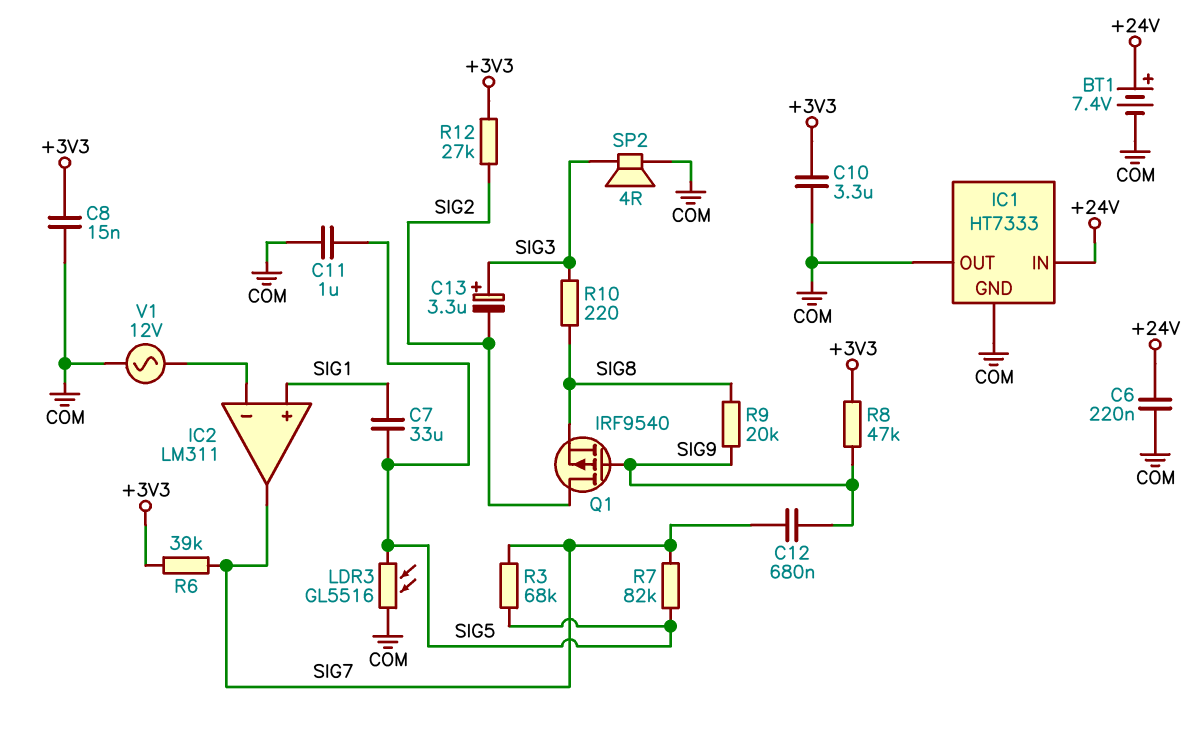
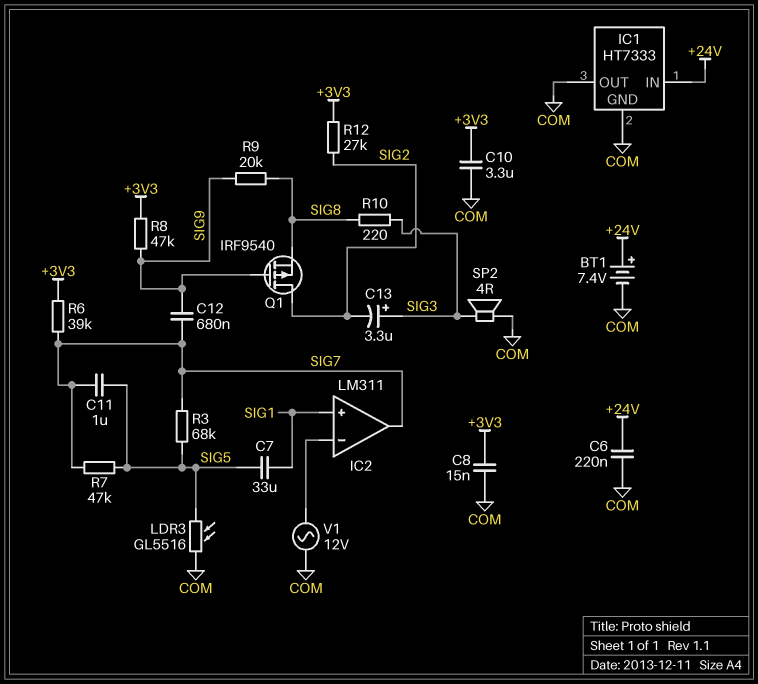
C11: 1uF (COM, SIG5) -> 1uF (SIG5, SIG7)
R7: 82k (SIG5, SIG7) -> 47k (SIG5, SIG7)

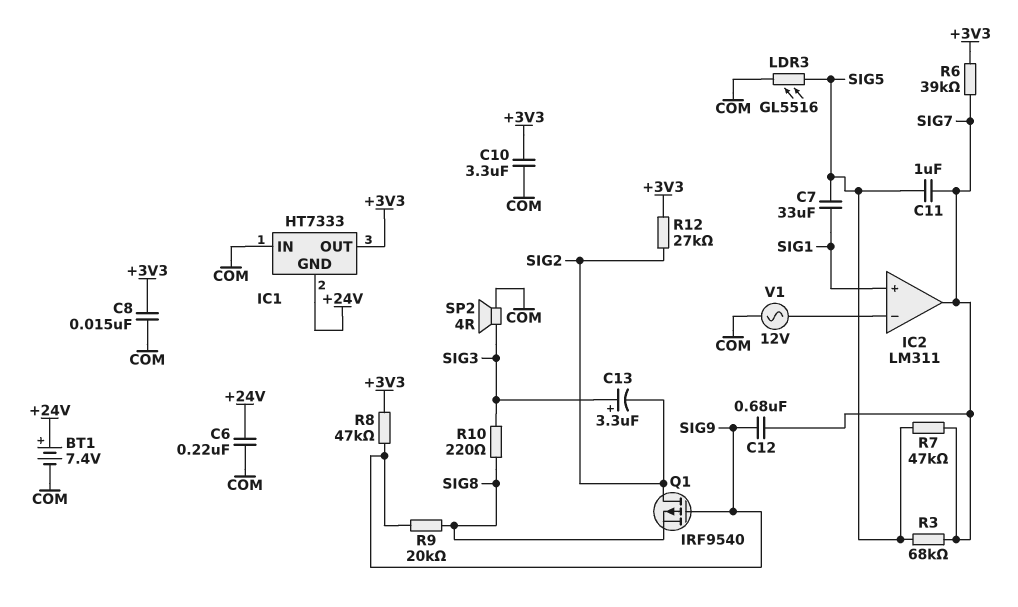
IC1 pin GND: COM -> +24V
IC1 pin IN: +24V -> COM
IC1 pin OUT: COM -> +3V3

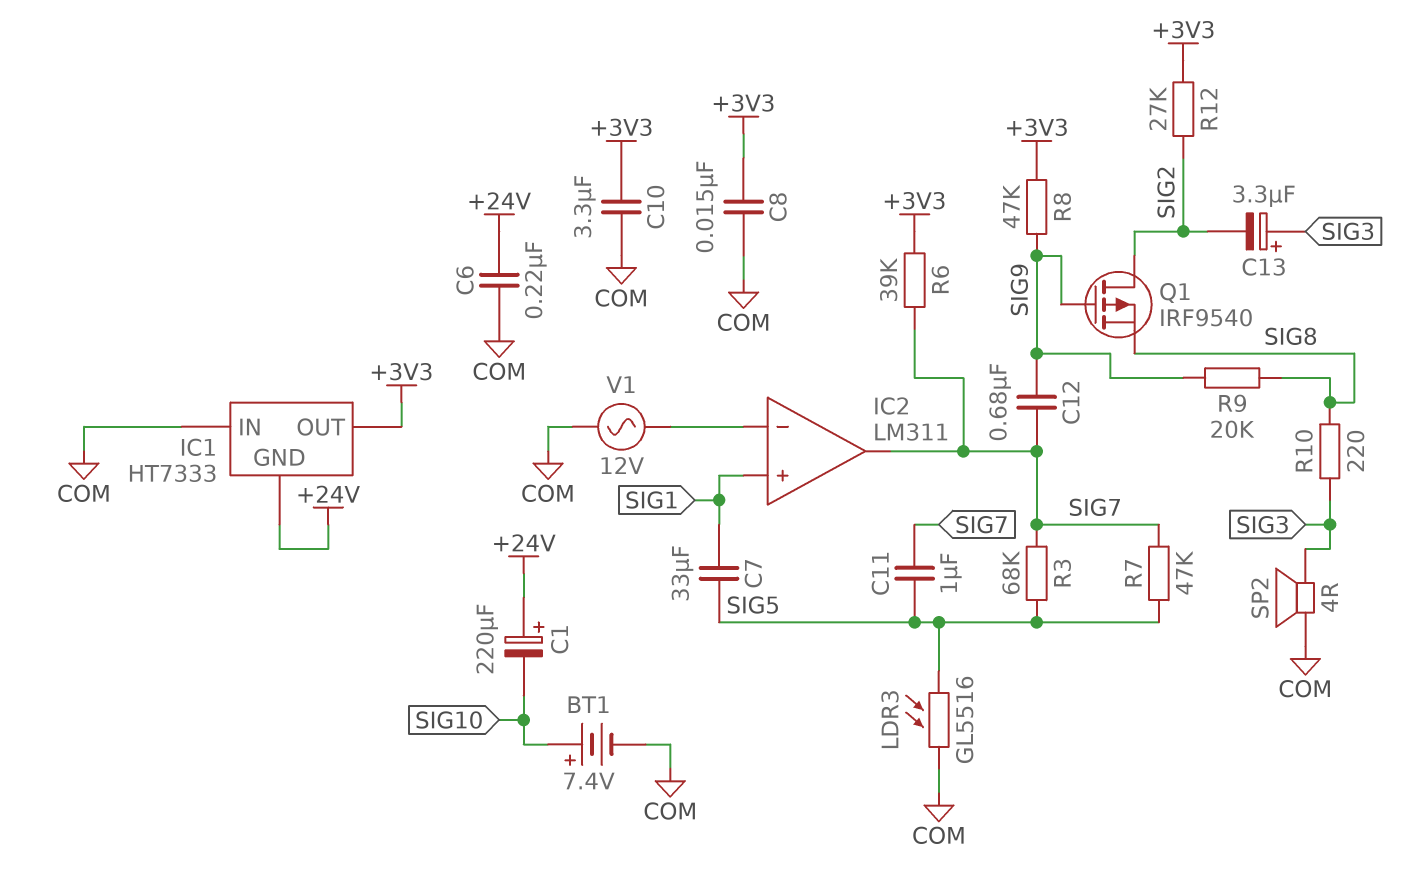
BT1: 7.4V (plus +24V, minus COM) -> 7.4V (plus SIG10, minus COM)
C1: none -> 220uF (plus +24V, minus SIG10)

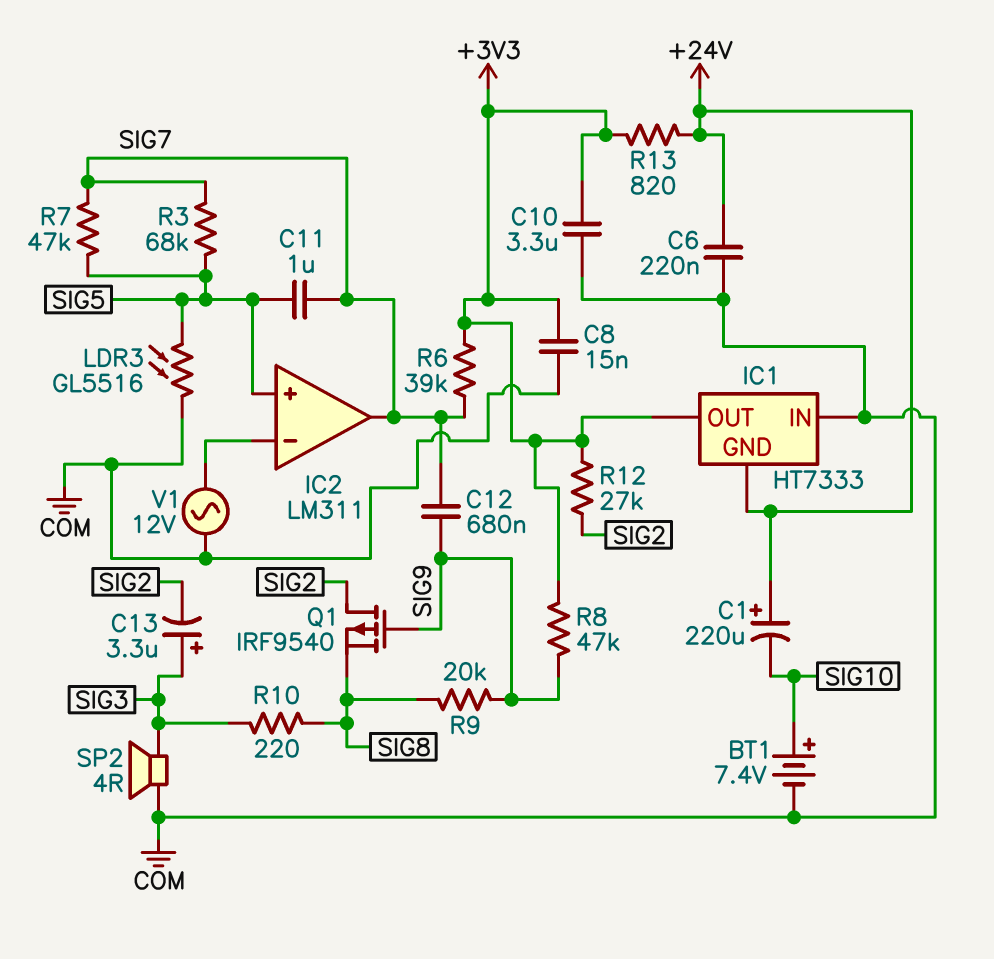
C7: 33uF (SIG1, SIG5) -> none
IC2 pin in+: SIG1 -> SIG5
R13: none -> 820 (+3V3, +24V)

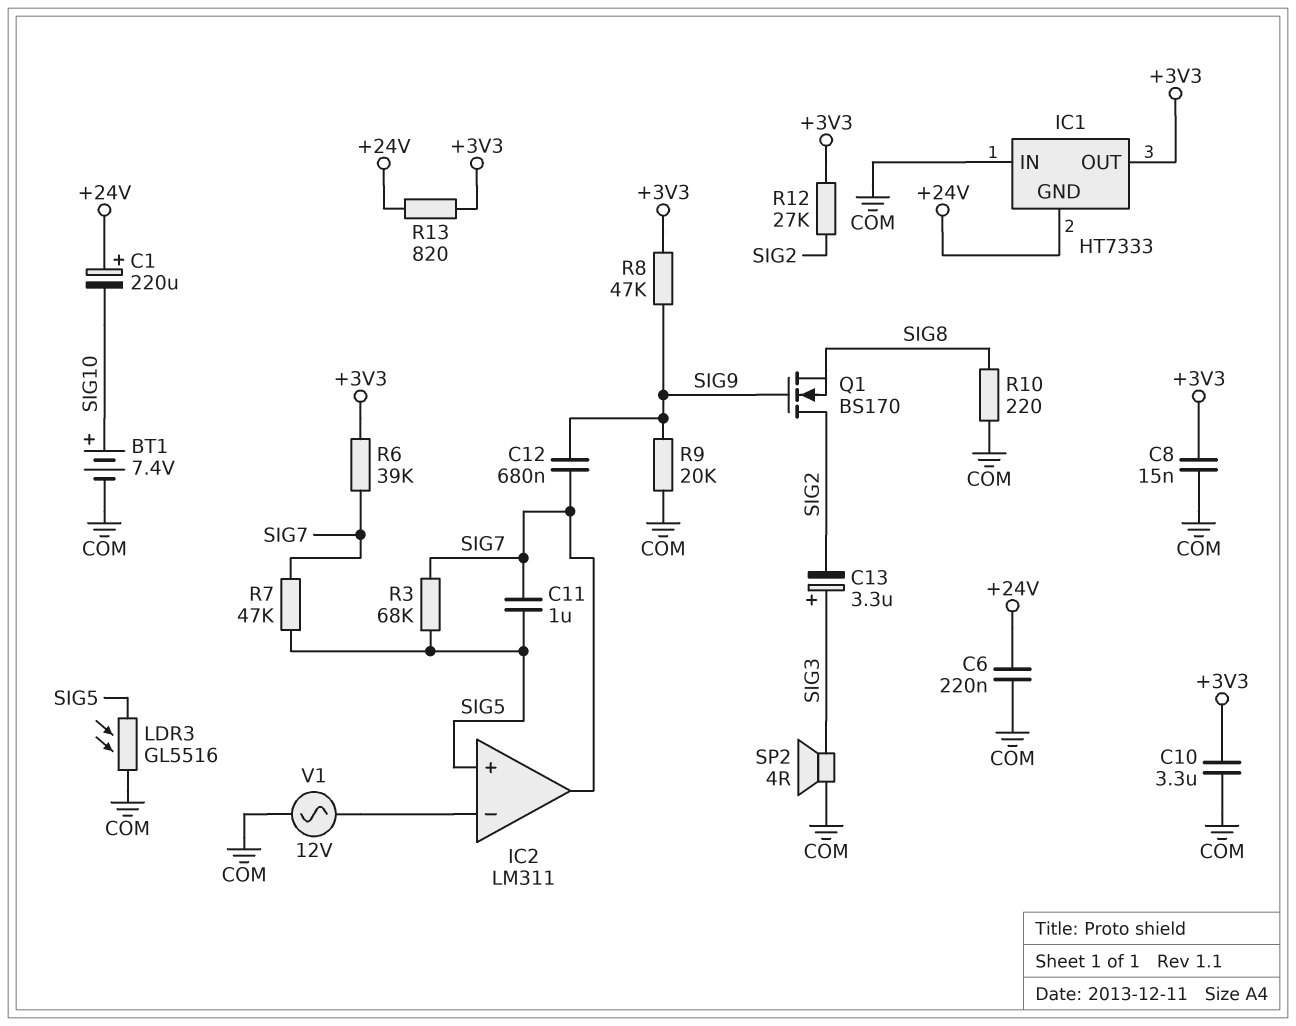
Q1: PMOS IRF9540 (G SIG9, D SIG2, S SIG8) -> NMOS BS170 (G SIG9, D SIG2, S SIG8)
R9: 20k (SIG8, SIG9) -> 20k (COM, SIG9)
R10: 220 (SIG3, SIG8) -> 220 (COM, SIG8)

